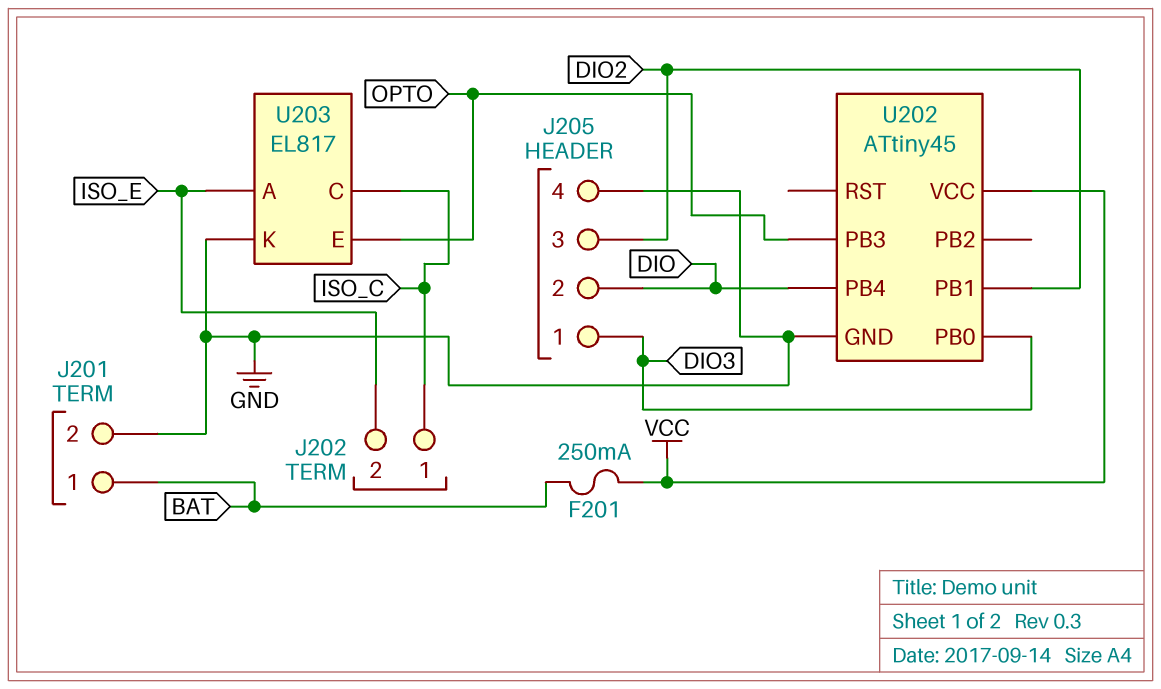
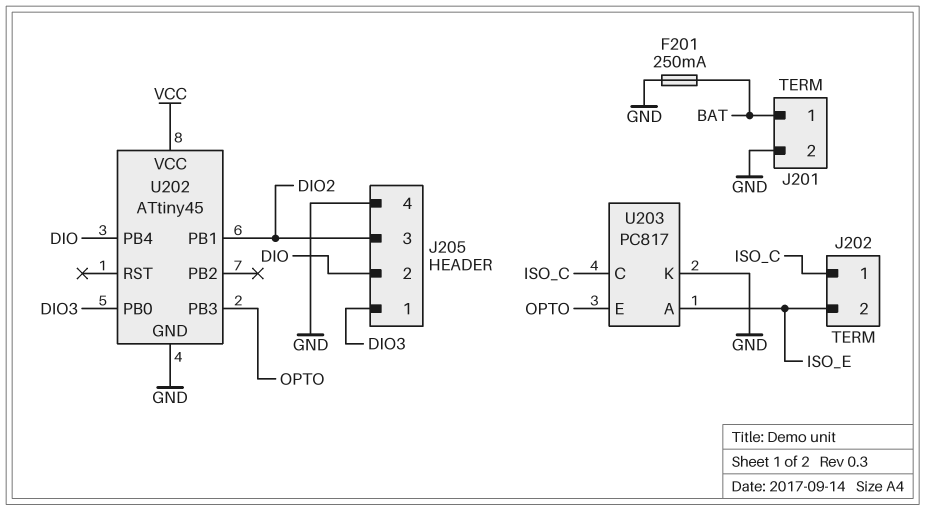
F201: 250mA (BAT, VCC) -> 250mA (BAT, GND)
U203: EL817 -> PC817

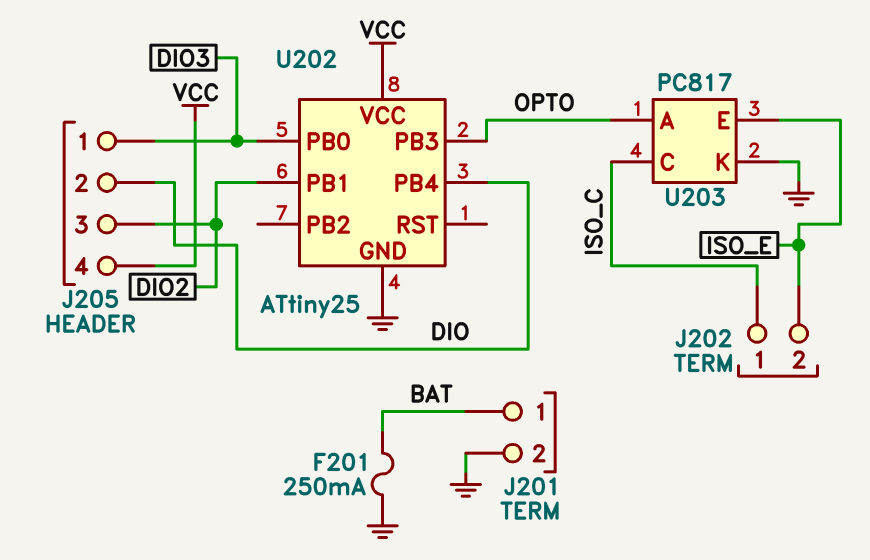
J205 pin 4: GND -> VCC
U202: ATtiny45 -> ATtiny25
U203 pin A: ISO_E -> OPTO
U203 pin E: OPTO -> ISO_E

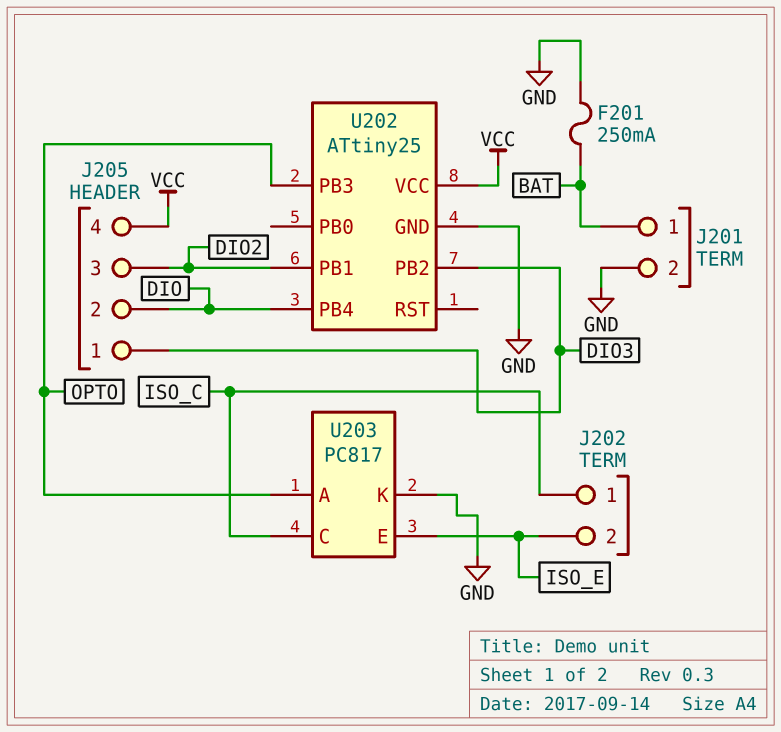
U202 pin PB0: DIO3 -> none
U202 pin PB2: none -> DIO3

